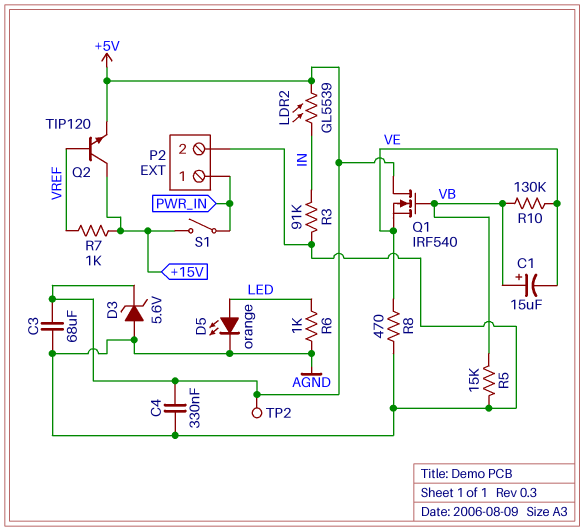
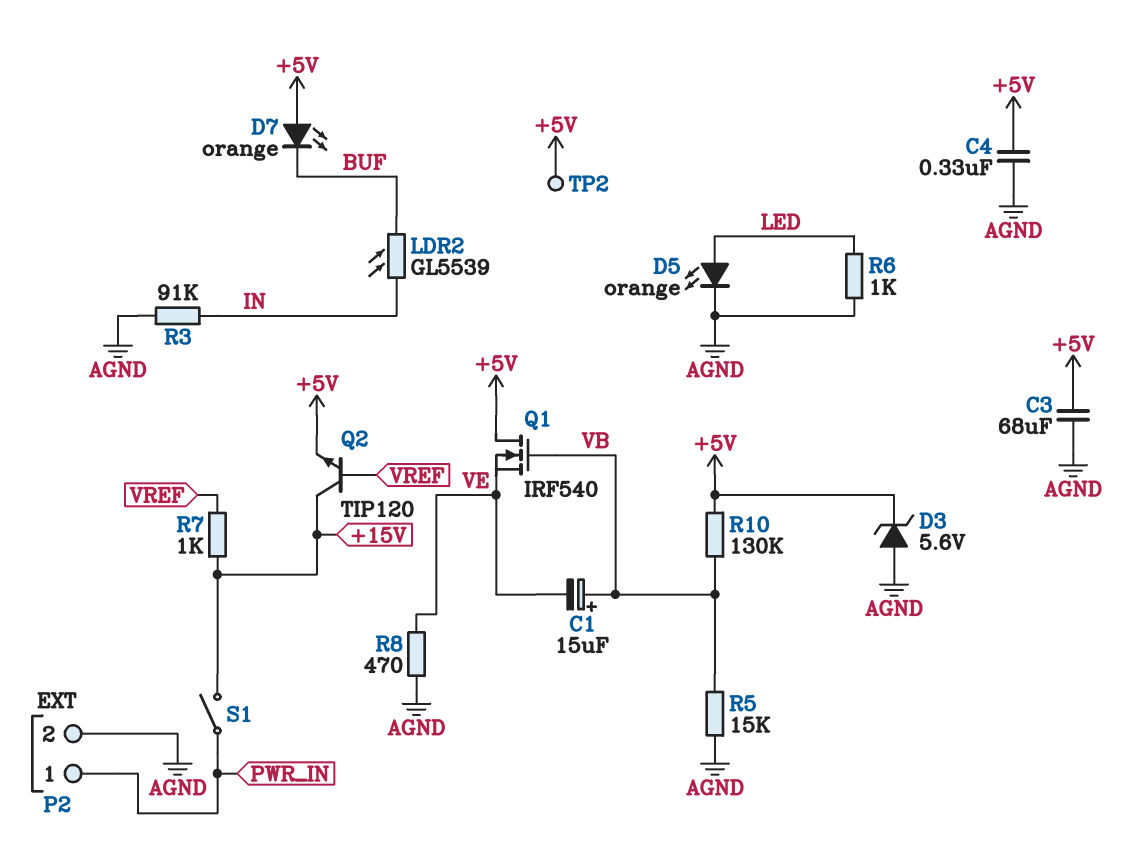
D7: none -> LED orange (A +5V, K BUF)
LDR2: GL5539 (+5V, IN) -> GL5539 (BUF, IN)
R10: 130k (VB, VE) -> 130k (+5V, VB)

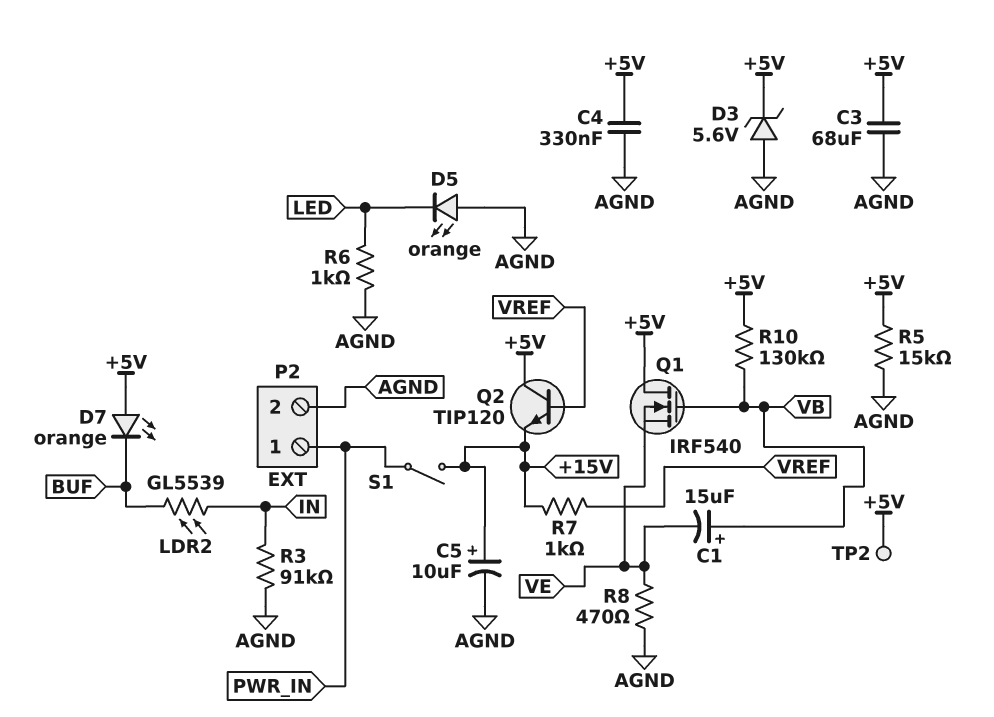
C5: none -> 10uF (plus +15V, minus AGND)
D5: LED orange (A LED, K AGND) -> LED orange (A AGND, K LED)
Q2: NPN TIP120 (B VREF, C +15V, E +5V) -> NPN TIP120 (B VREF, C +5V, E +15V)
R5: 15k (AGND, VB) -> 15k (+5V, AGND)

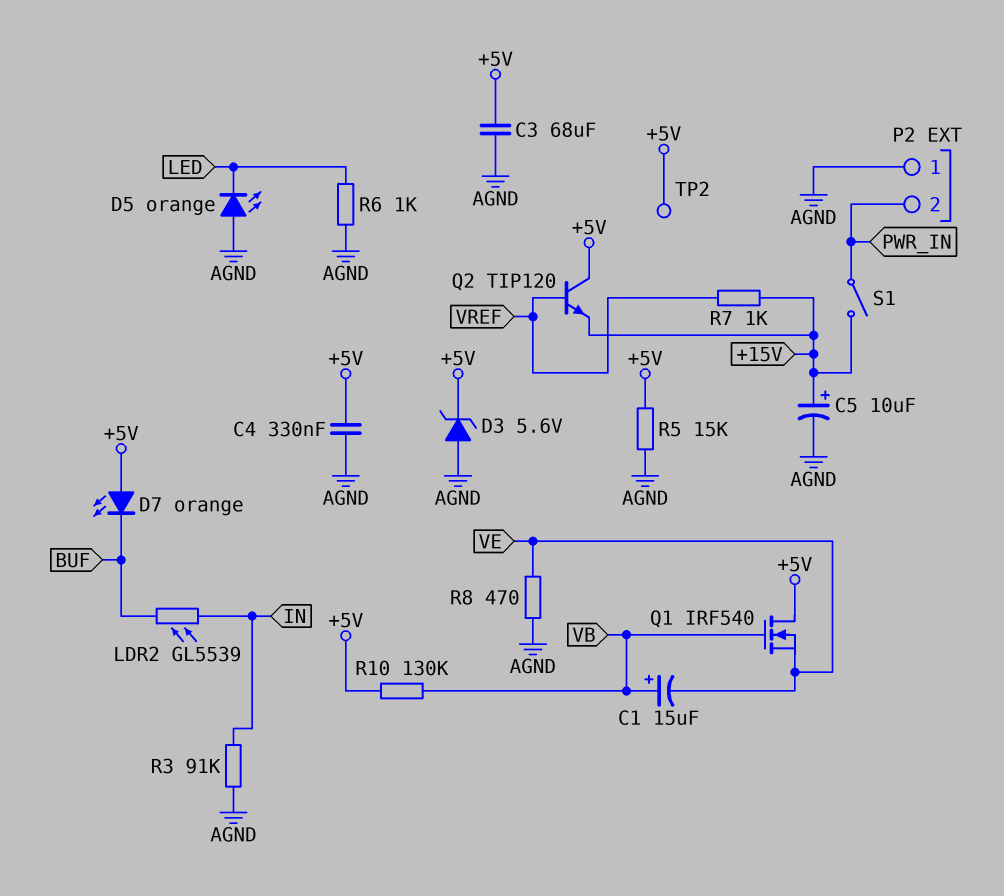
P2 pin 1: PWR_IN -> AGND
P2 pin 2: AGND -> PWR_IN

